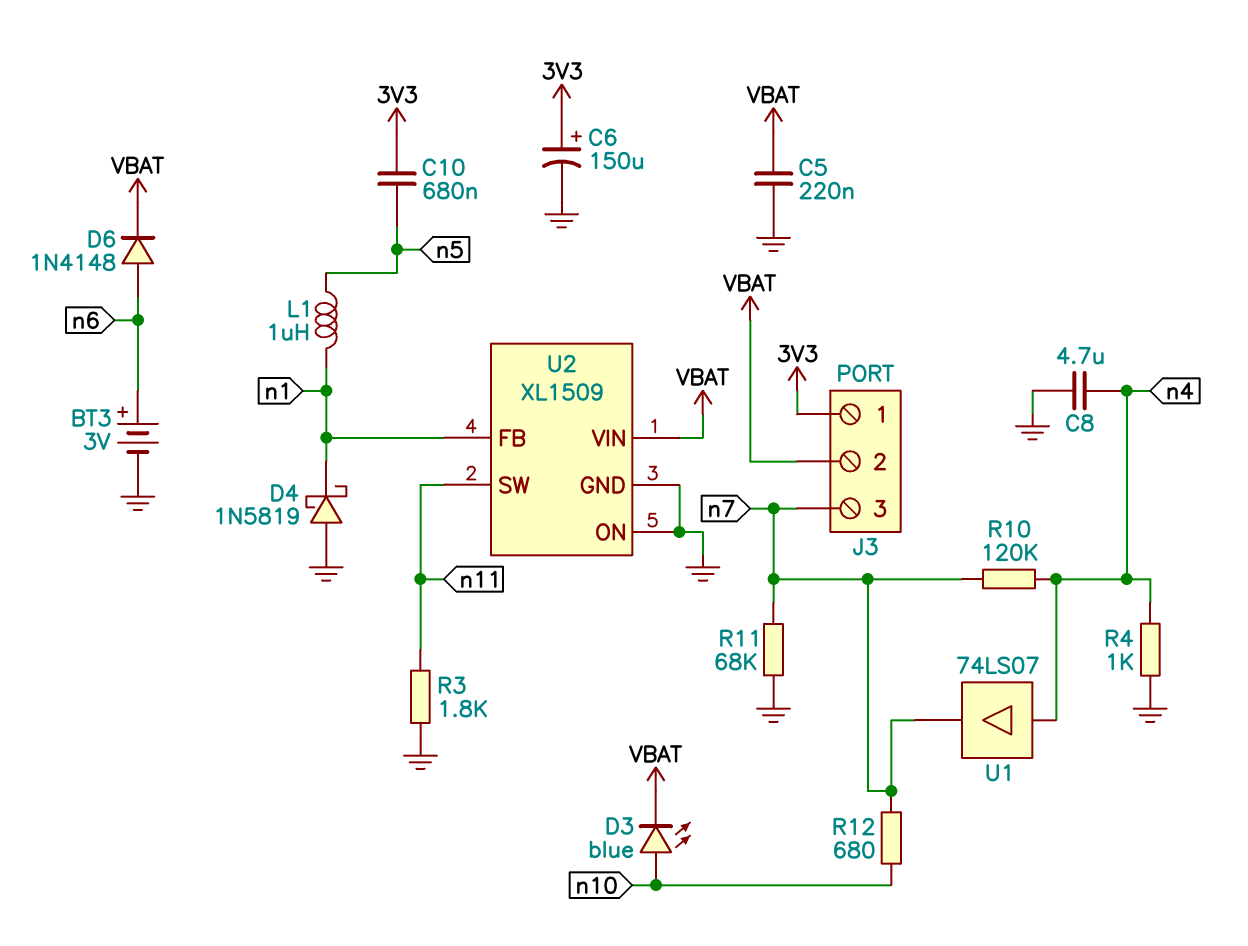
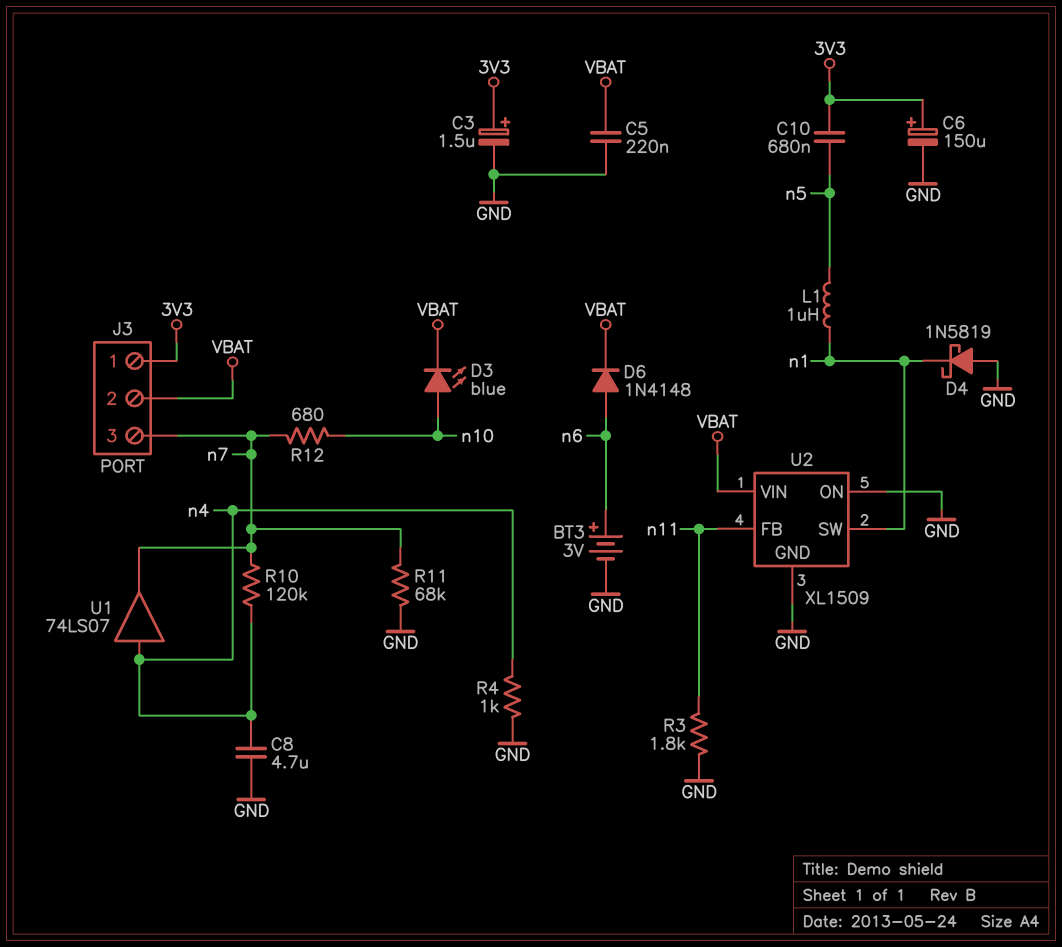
C3: none -> 1.5uF (plus 3V3, minus GND)
U2 pin FB: n1 -> n11
U2 pin SW: n11 -> n1

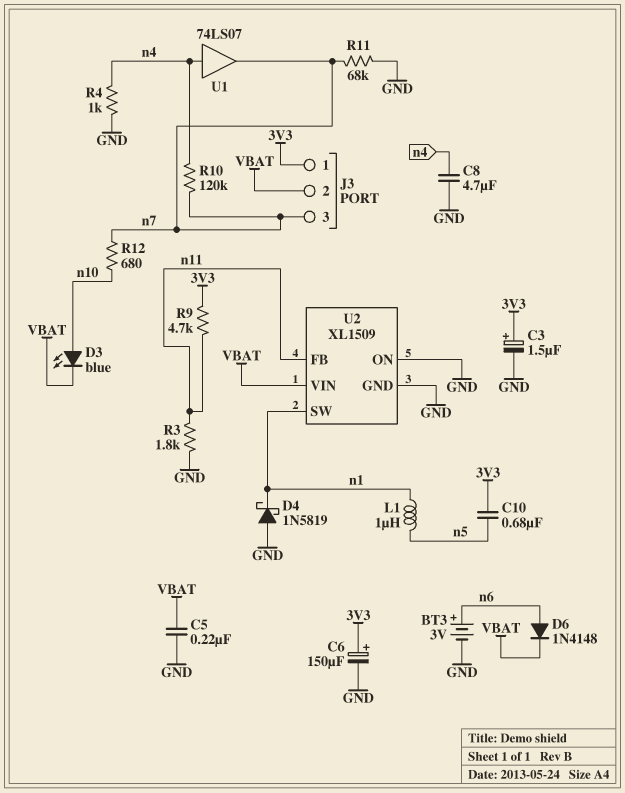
R9: none -> 4.7k (3V3, n11)

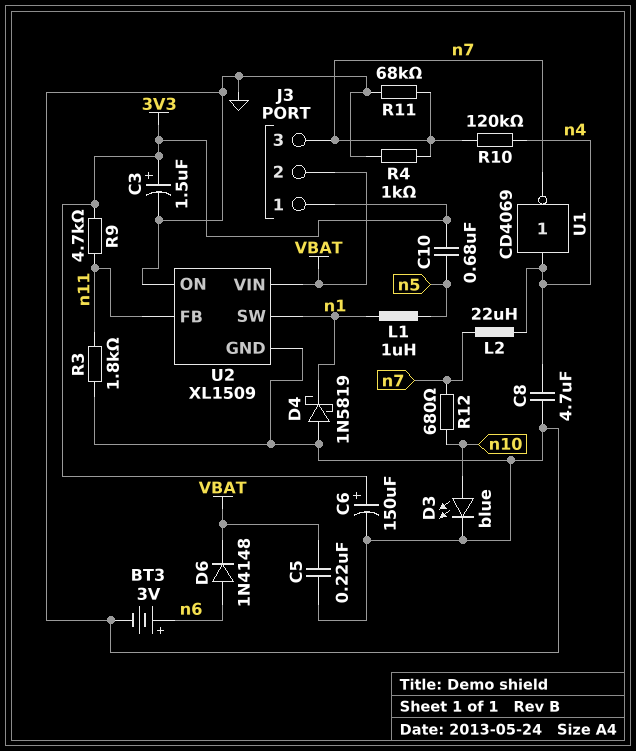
D3: LED blue (A n10, K VBAT) -> LED blue (A n10, K GND)
L2: none -> 22uH (n4, n7)
R4: 1k (GND, n4) -> 1k (GND, n7)
U1: buffer 74LS07 (in n4, out n7) -> NOT CD4069 (in n4, out n7)

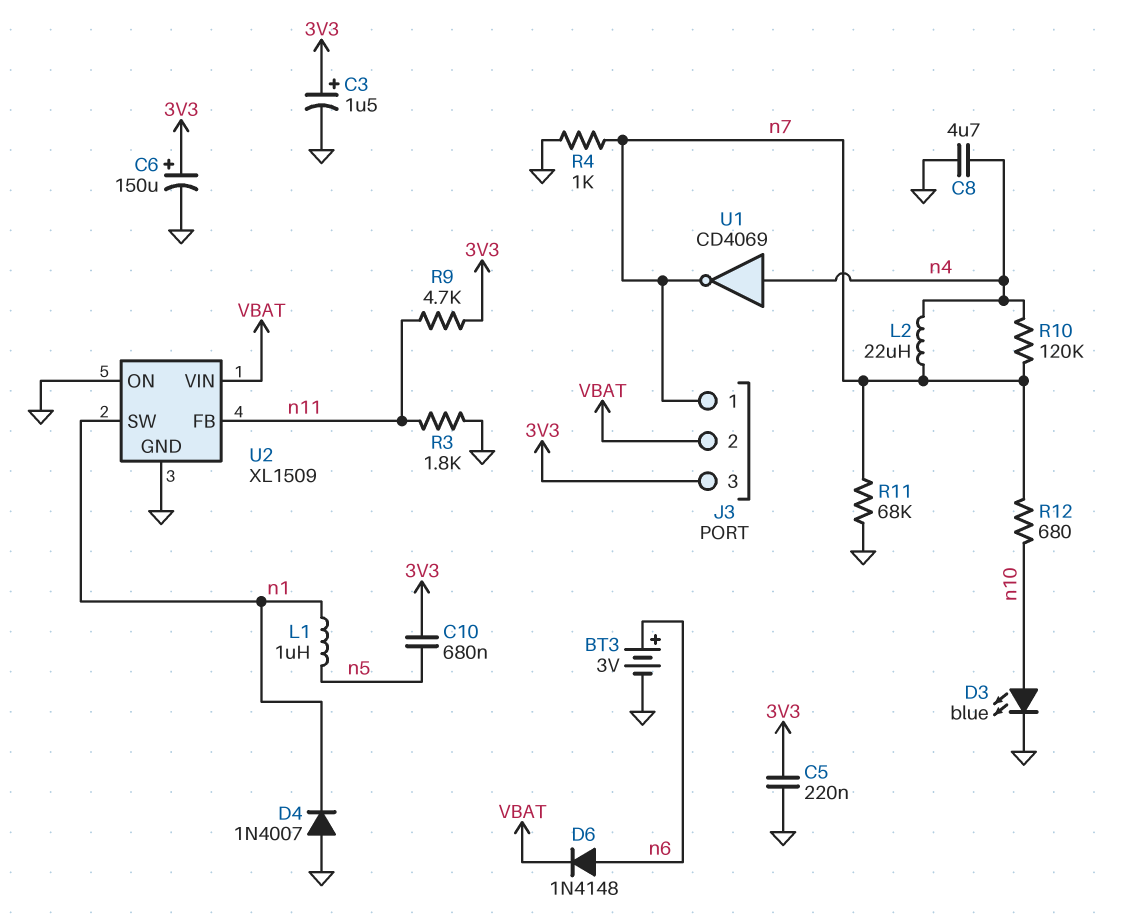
C5: 220nF (GND, VBAT) -> 220nF (3V3, GND)
D4: schottky 1N5819 (A GND, K n1) -> diode 1N4007 (A GND, K n1)
J3 pin 1: 3V3 -> n7
J3 pin 3: n7 -> 3V3

